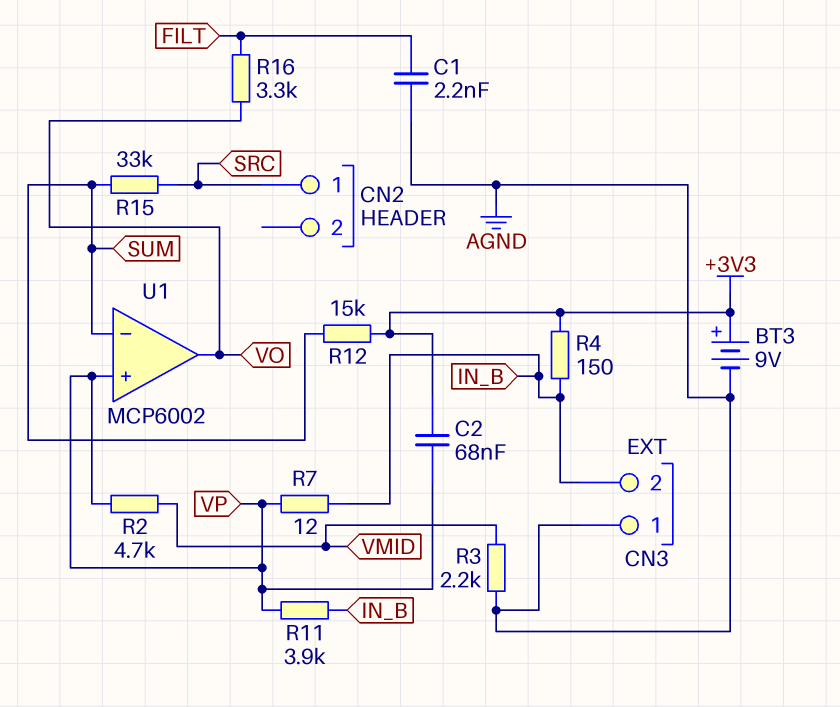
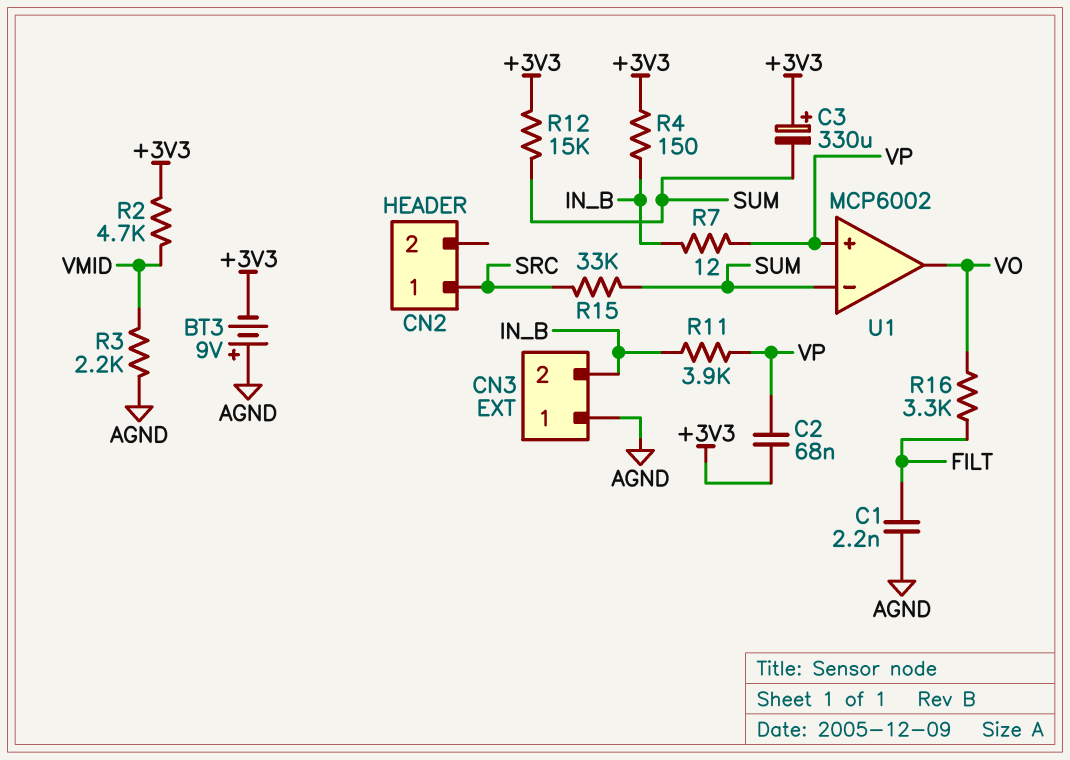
BT3: 9V (plus +3V3, minus AGND) -> 9V (plus AGND, minus +3V3)
C3: none -> 330uF (plus +3V3, minus SUM)
R2: 4.7k (VMID, VP) -> 4.7k (+3V3, VMID)

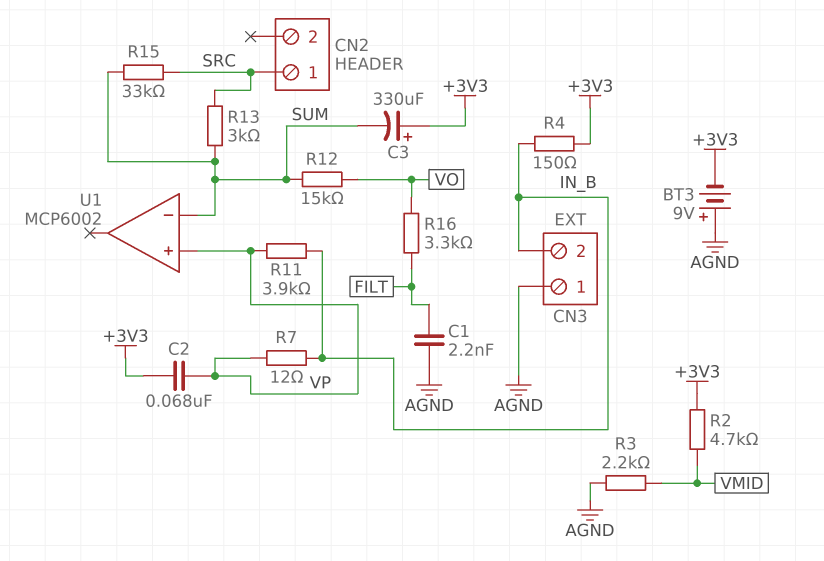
R12: 15k (+3V3, SUM) -> 15k (SUM, VO)
R13: none -> 3k (SRC, SUM)
U1 pin out: VO -> none

